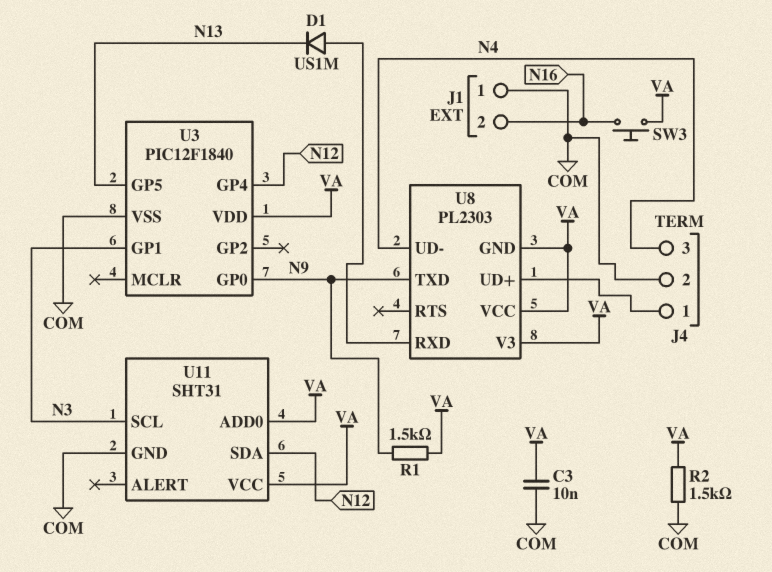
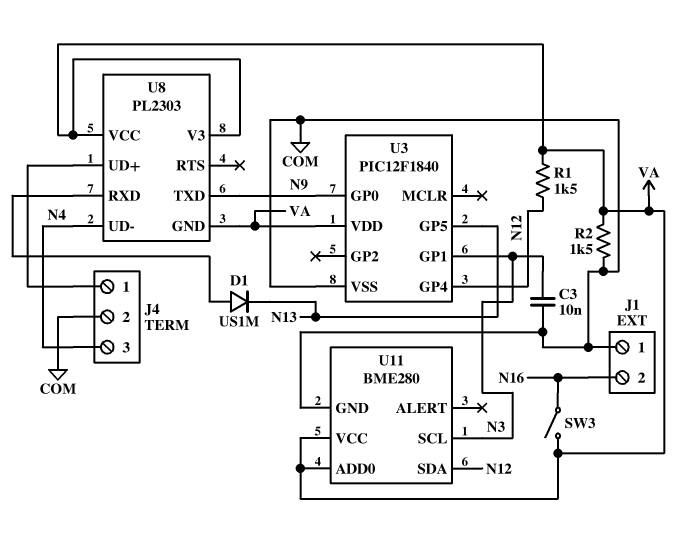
C3: 10nF (COM, VA) -> 10nF (COM, N3)
R1: 1.5k (N9, VA) -> 1.5k (N12, VA)
SW3: button (N16, VA) -> switch (N16, VA)
U11: SHT31 -> BME280

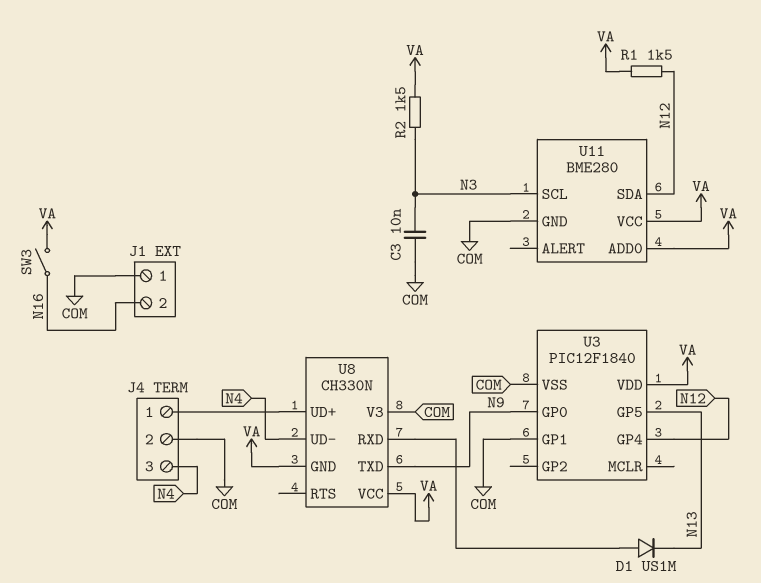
R2: 1.5k (COM, VA) -> 1.5k (N3, VA)
U3 pin GP1: N3 -> COM
U8: PL2303 -> CH330N
U8 pin V3: VA -> COM

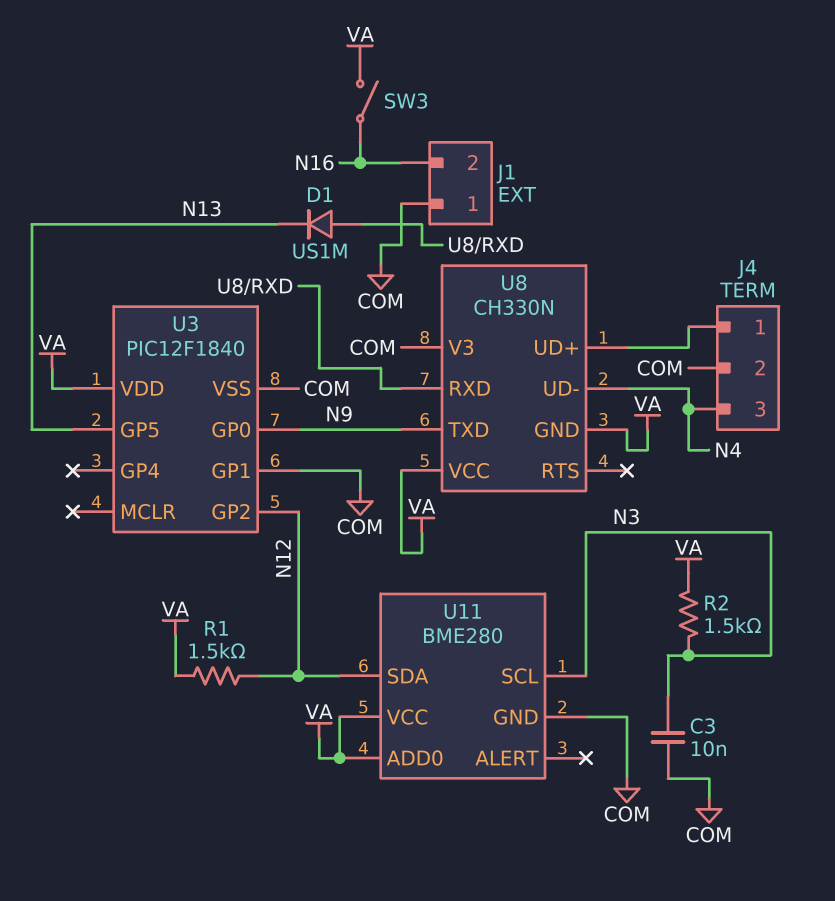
U3 pin GP2: none -> N12
U3 pin GP4: N12 -> none

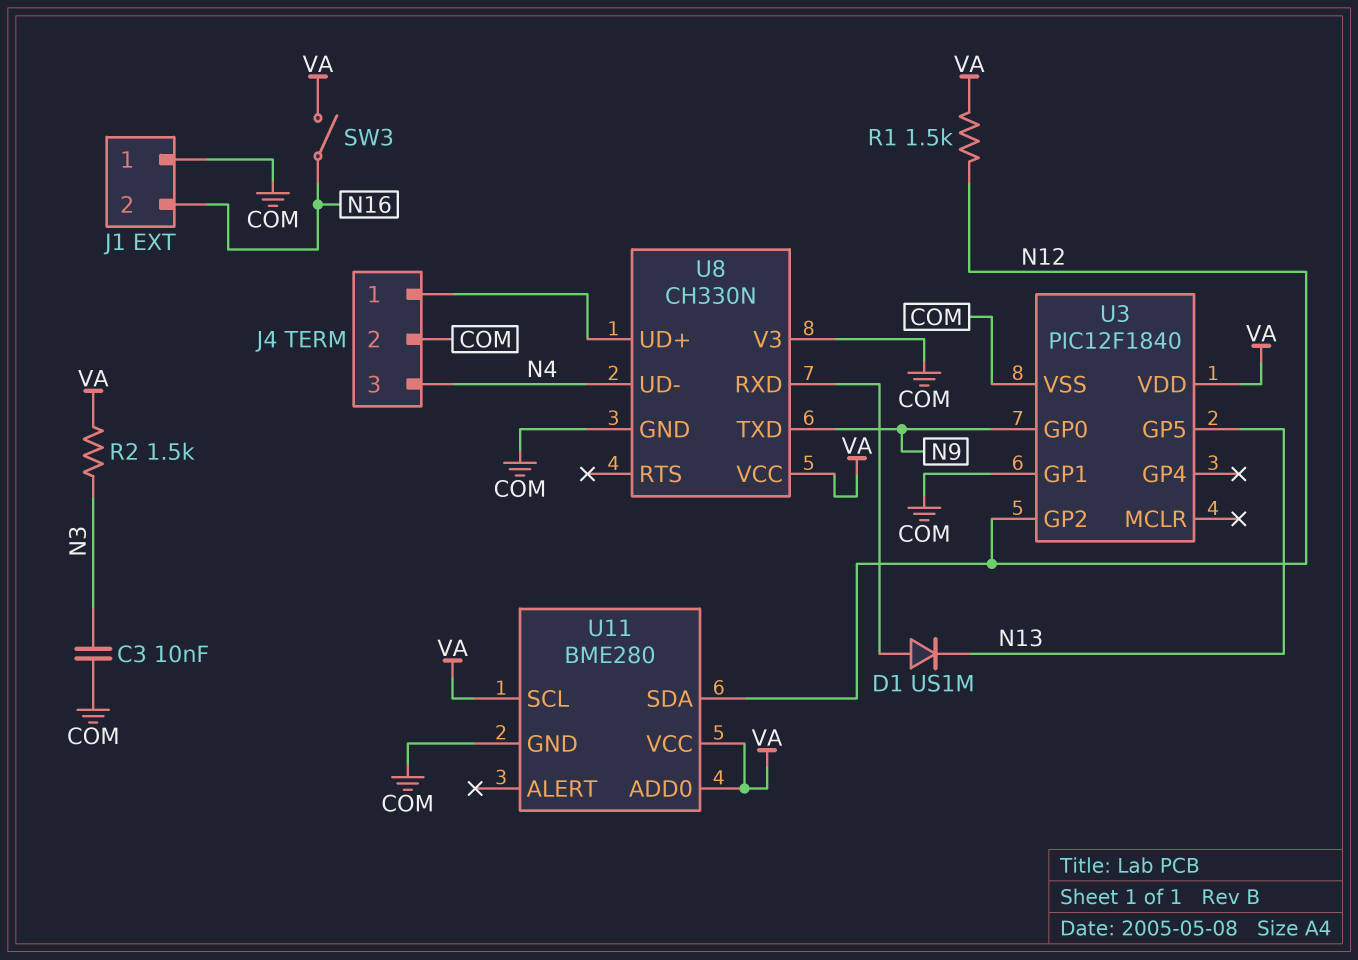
U8 pin GND: VA -> COM
U11 pin SCL: N3 -> VA

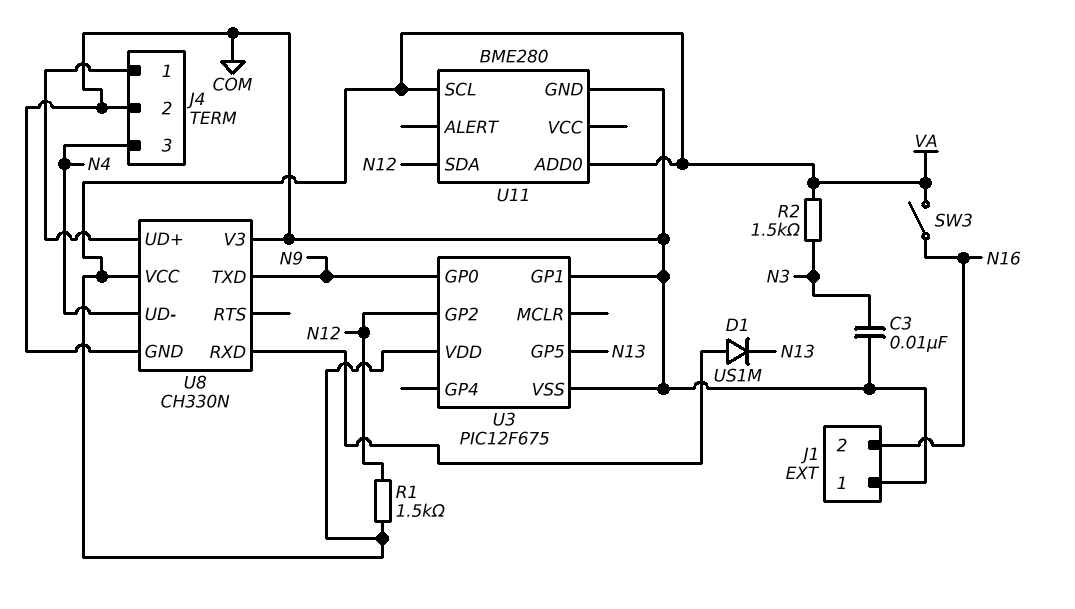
U3: PIC12F1840 -> PIC12F675
U11 pin VCC: VA -> none

